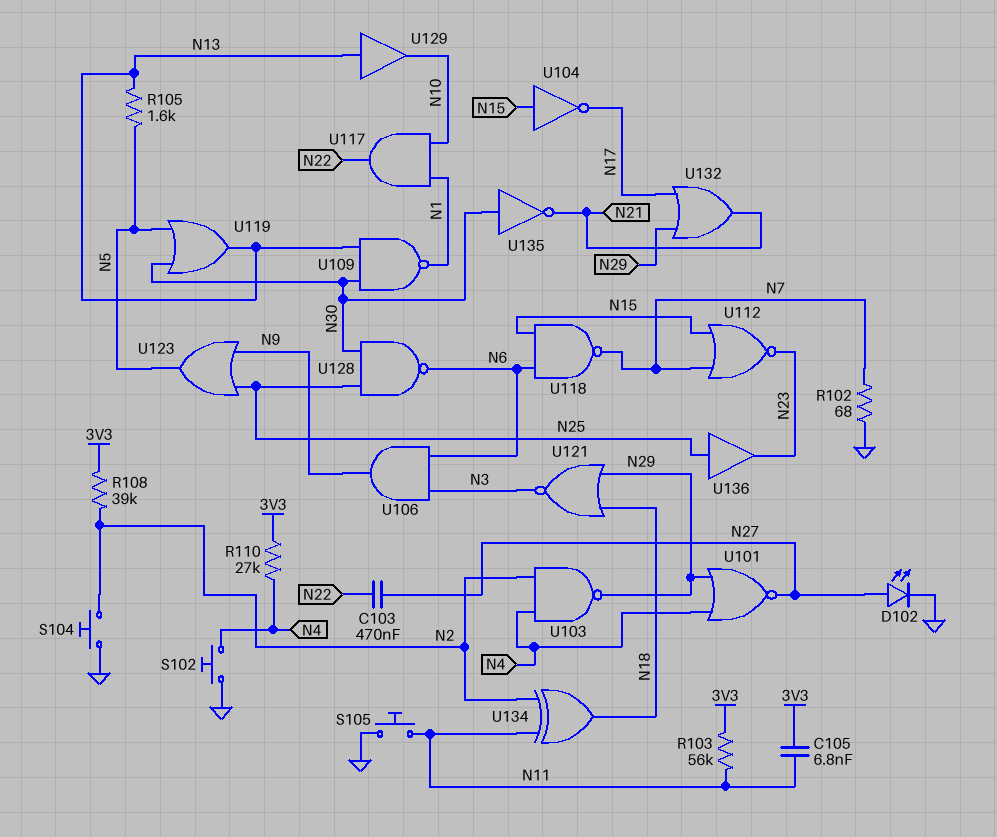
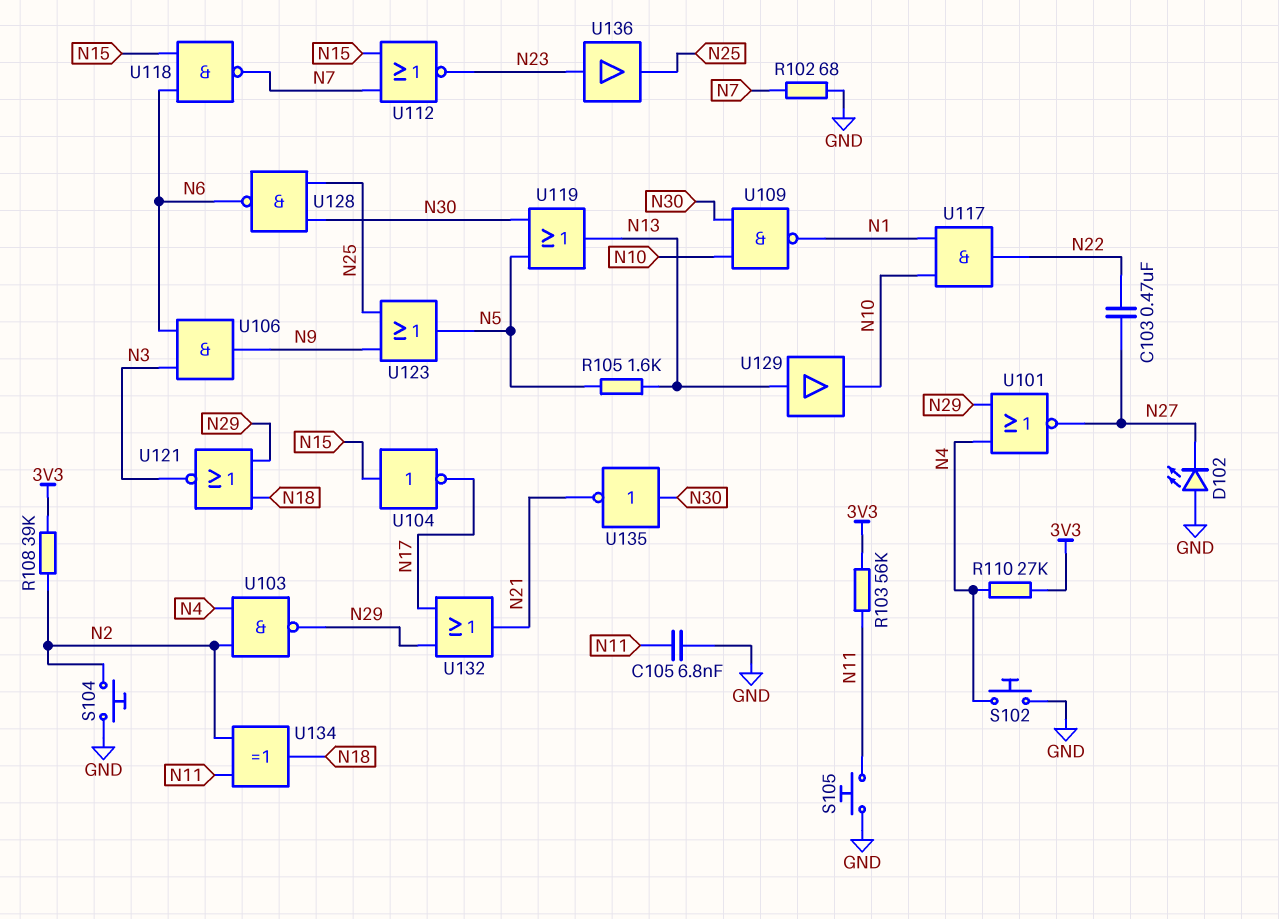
C105: 6.8nF (3V3, N11) -> 6.8nF (GND, N11)
D102: LED (A N27, K GND) -> LED (A GND, K N27)
U109: NAND (in N13, in N30, out N1) -> NAND (in N10, in N30, out N1)
U136: buffer (in N25, out N23) -> buffer (in N23, out N25)

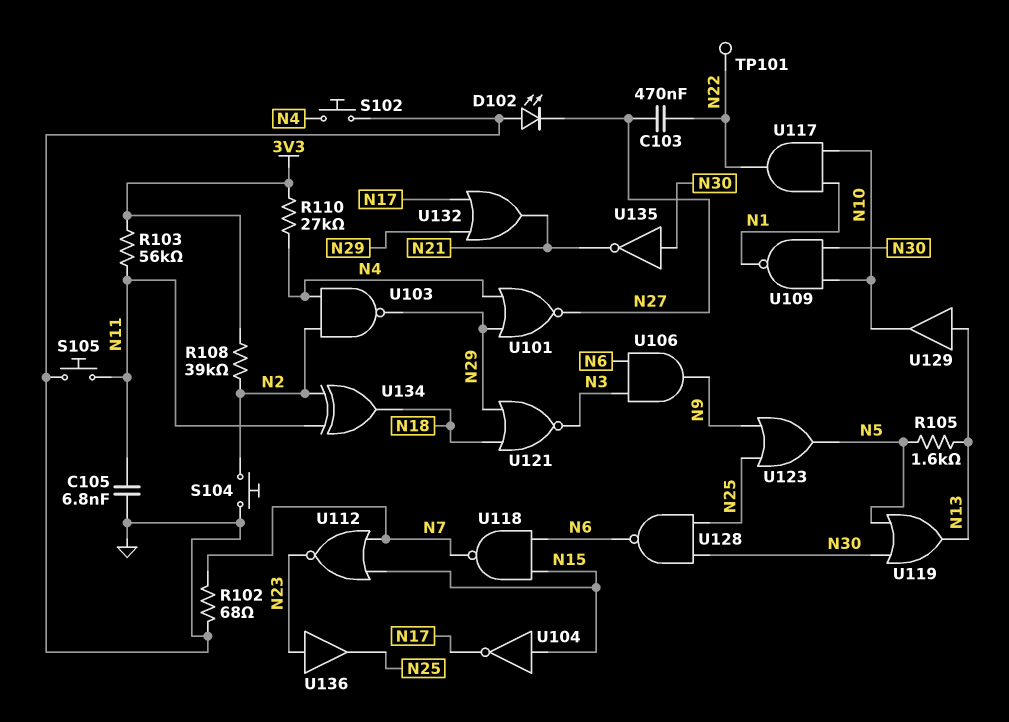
TP101: none -> test point (N22)

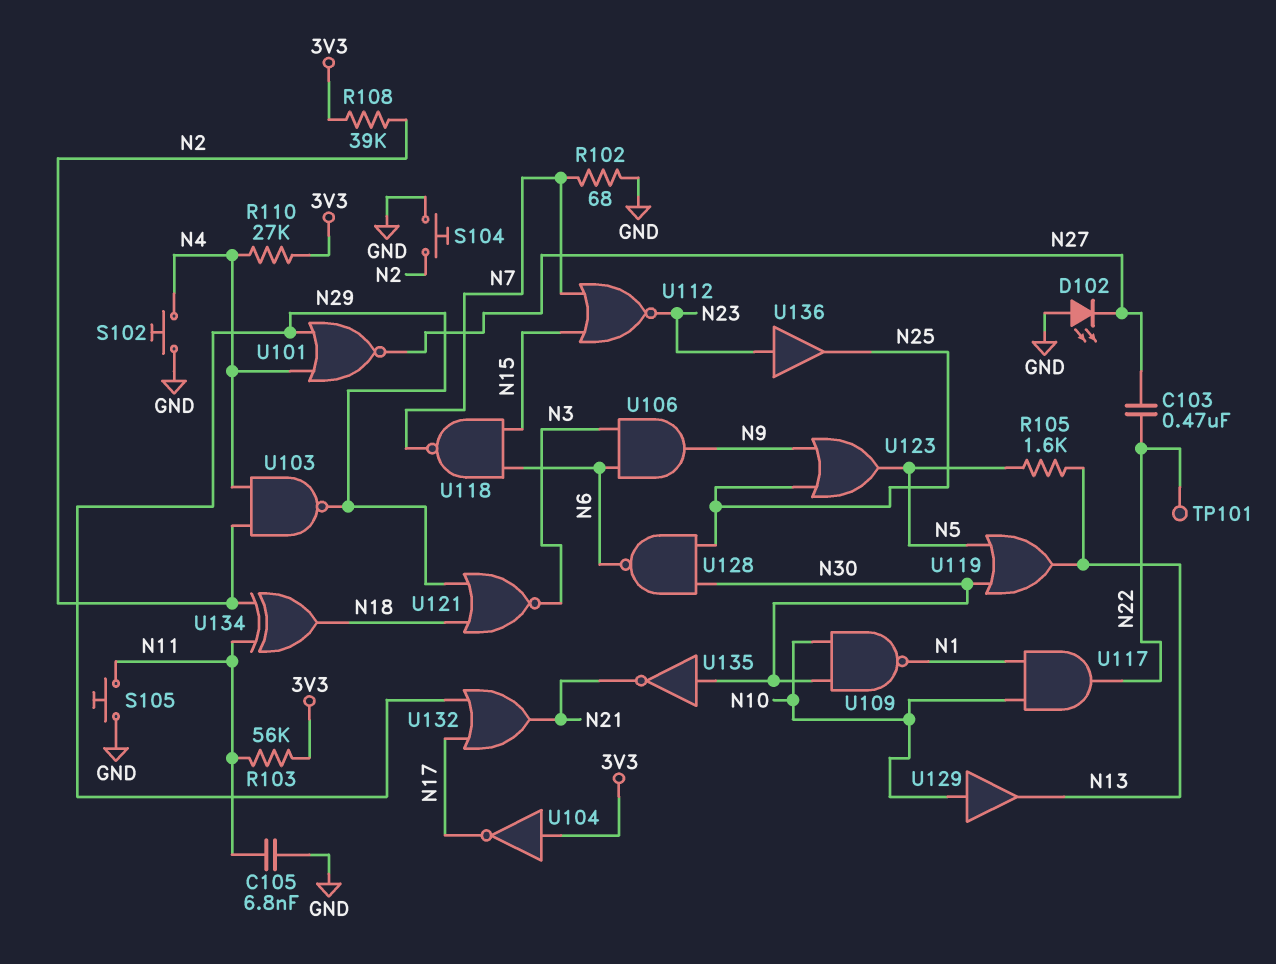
U104: NOT (in N15, out N17) -> NOT (in 3V3, out N17)
U129: buffer (in N13, out N10) -> buffer (in N10, out N13)

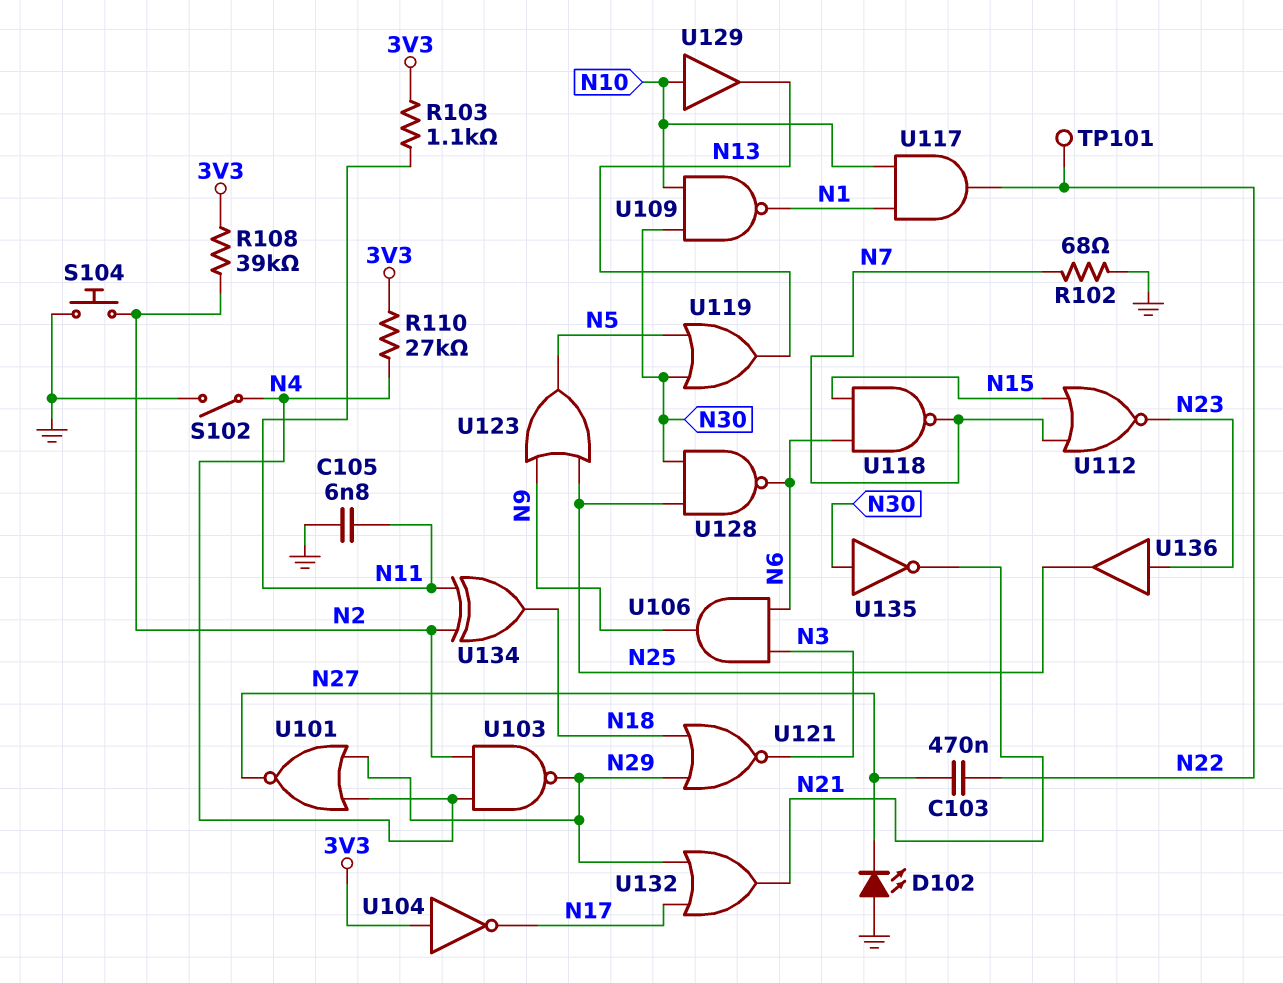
R103: 56k (3V3, N11) -> 1.1k (3V3, N11)
R105: 1.6k (N5, N13) -> none
S102: button (GND, N4) -> switch (GND, N4)
S105: button (GND, N11) -> none

